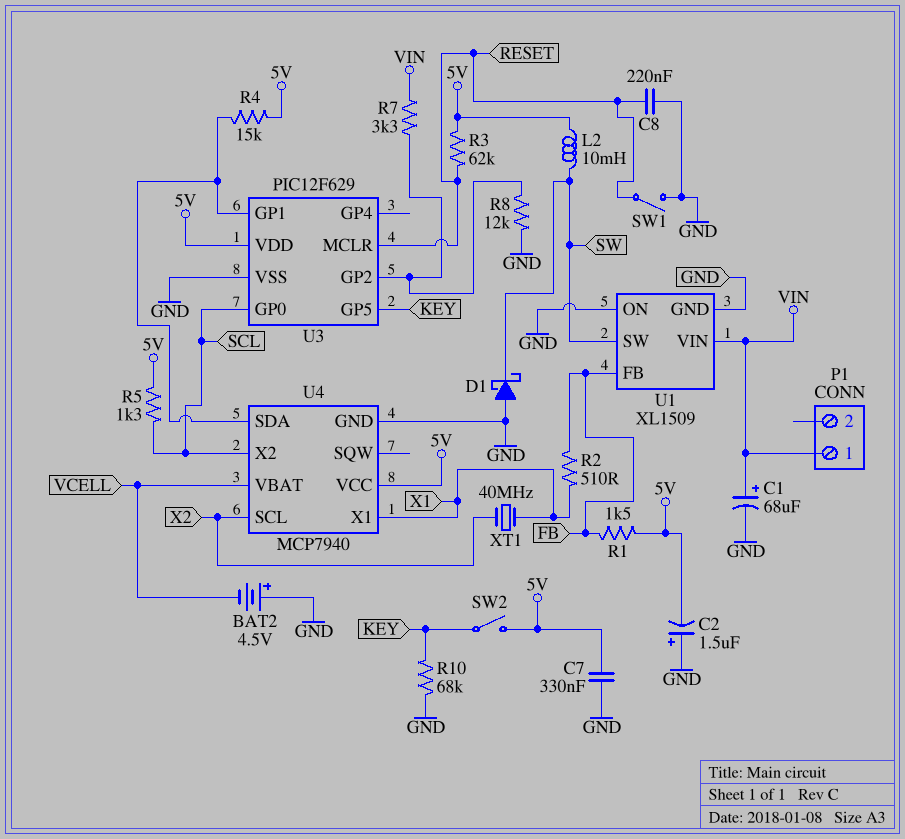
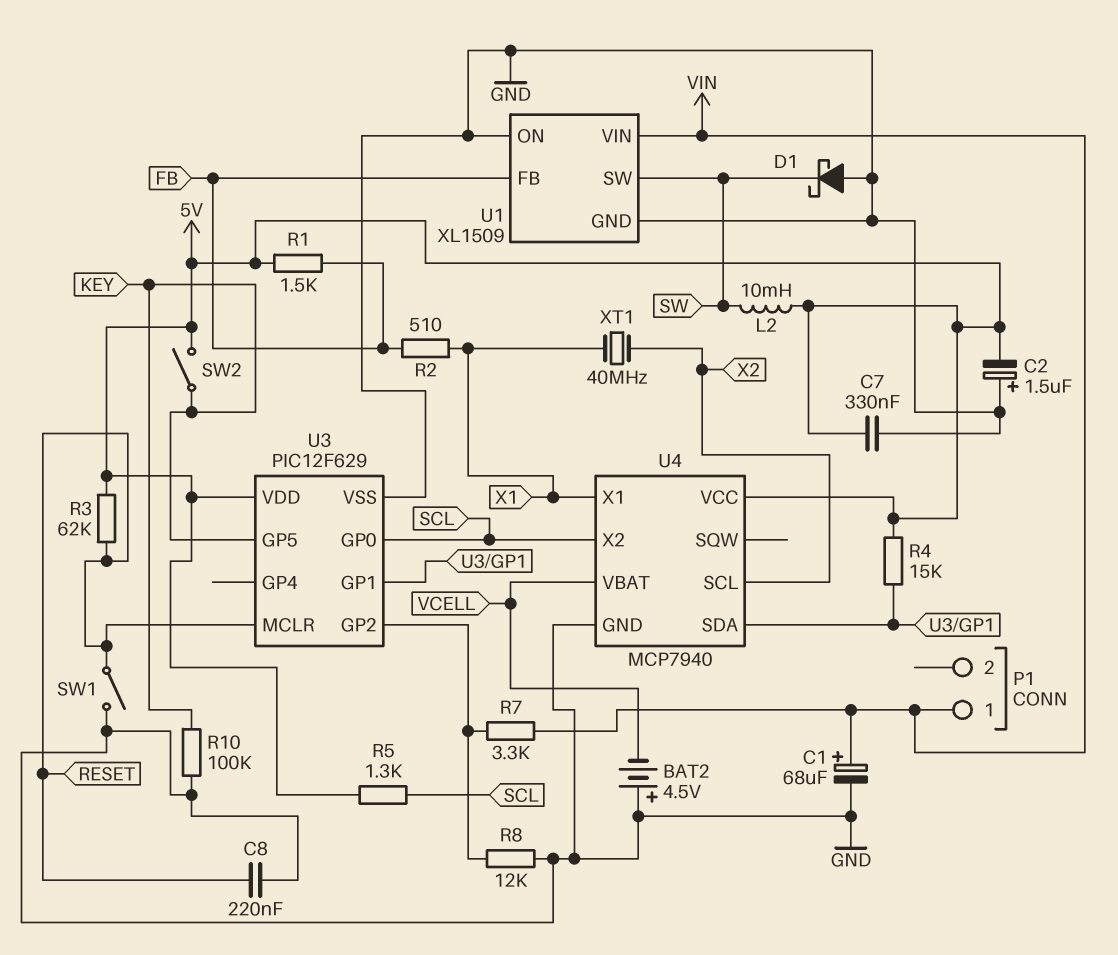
R10: 68k (GND, KEY) -> 100k (GND, KEY)

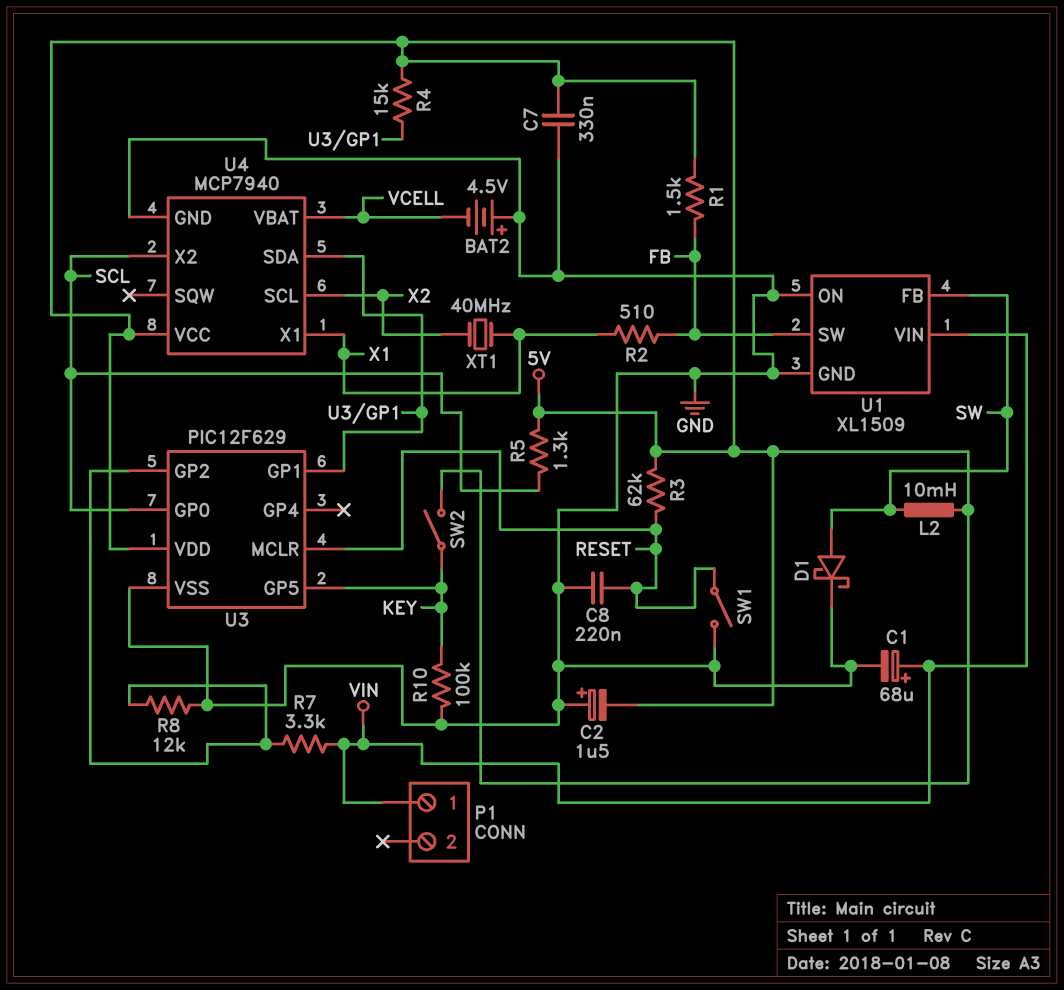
D1: schottky (A GND, K SW) -> schottky (A SW, K GND)
U1 pin FB: FB -> SW
U1 pin SW: SW -> FB

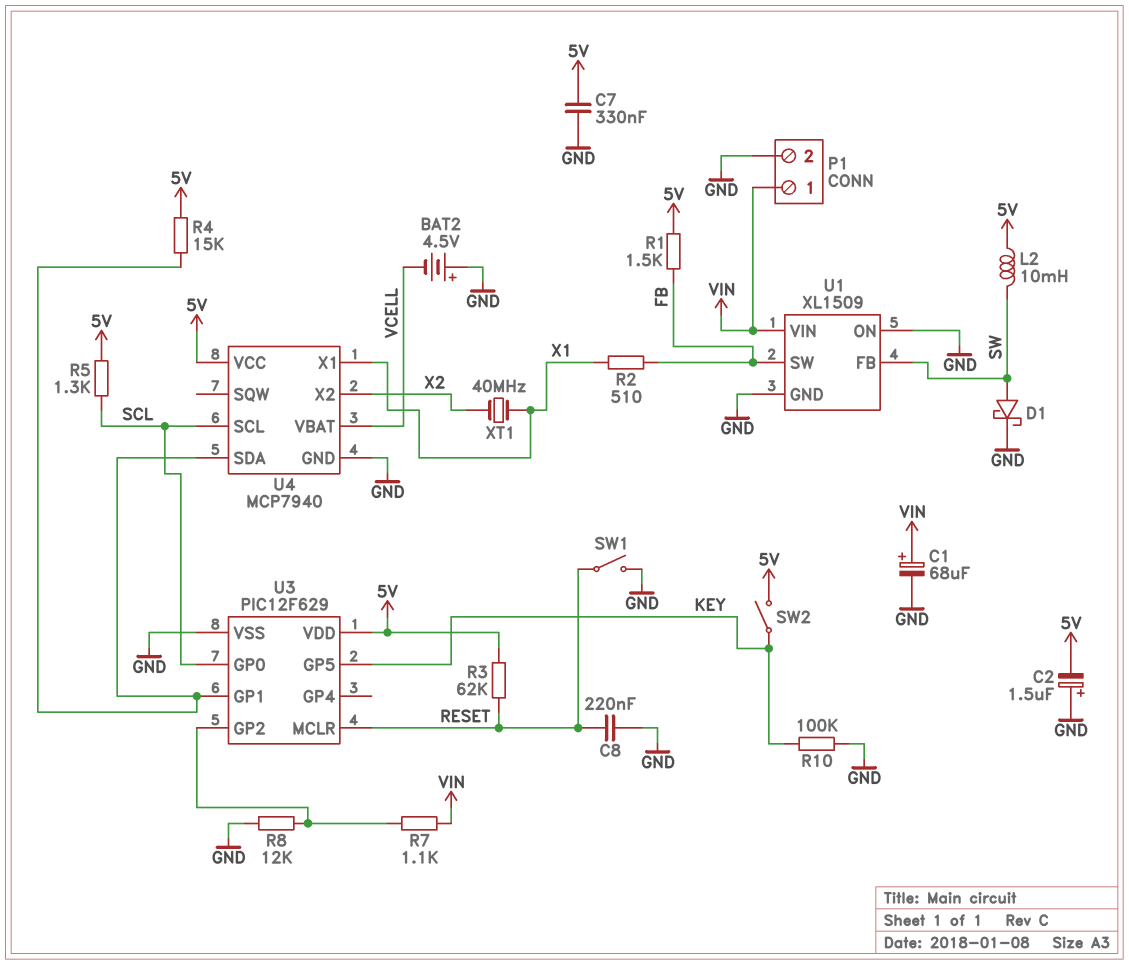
P1 pin 2: none -> GND
R7: 3.3k (U3/GP2, VIN) -> 1.1k (U3/GP2, VIN)
U4 pin SCL: X2 -> SCL
U4 pin X2: SCL -> X2

